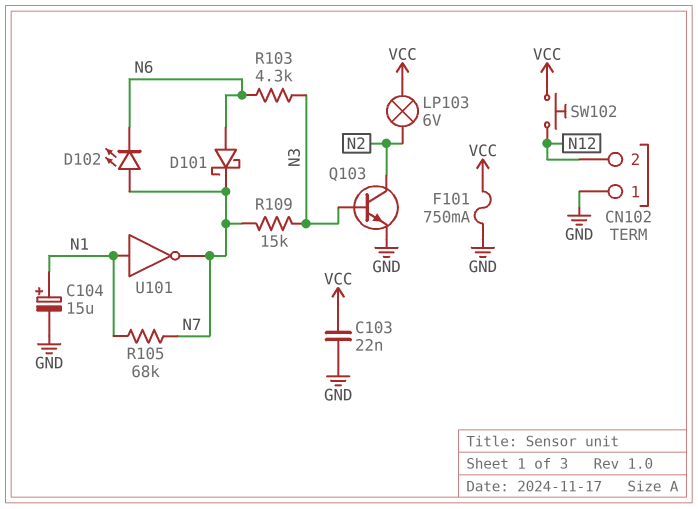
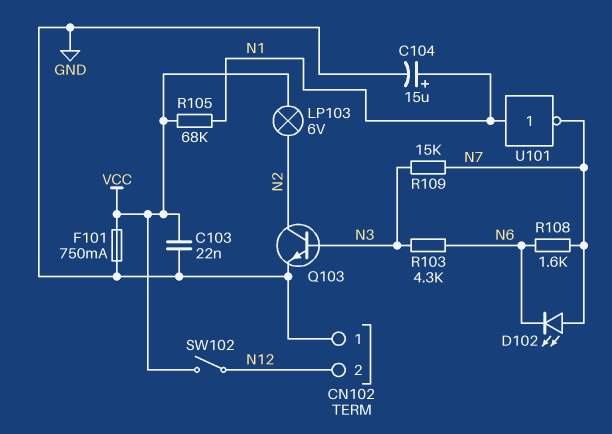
D101: schottky (A N6, K N7) -> none
R105: 68k (N1, N7) -> 68k (N1, VCC)
R108: none -> 1.6k (N6, N7)
SW102: button (N12, VCC) -> switch (N12, VCC)

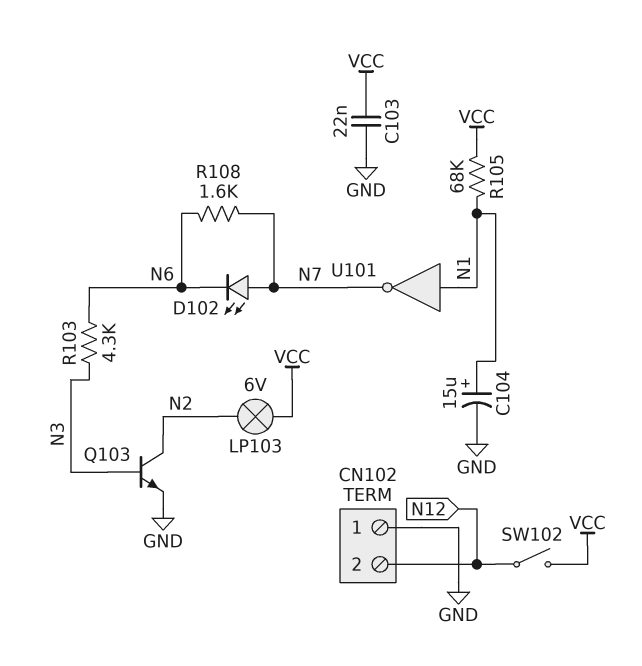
F101: 750mA (GND, VCC) -> none
R109: 15k (N3, N7) -> none

